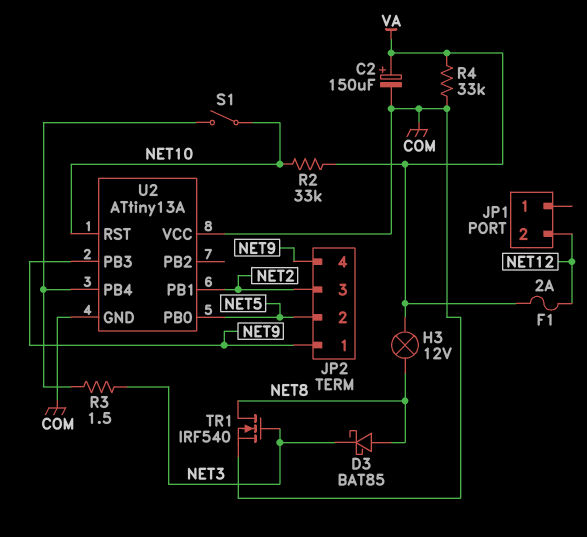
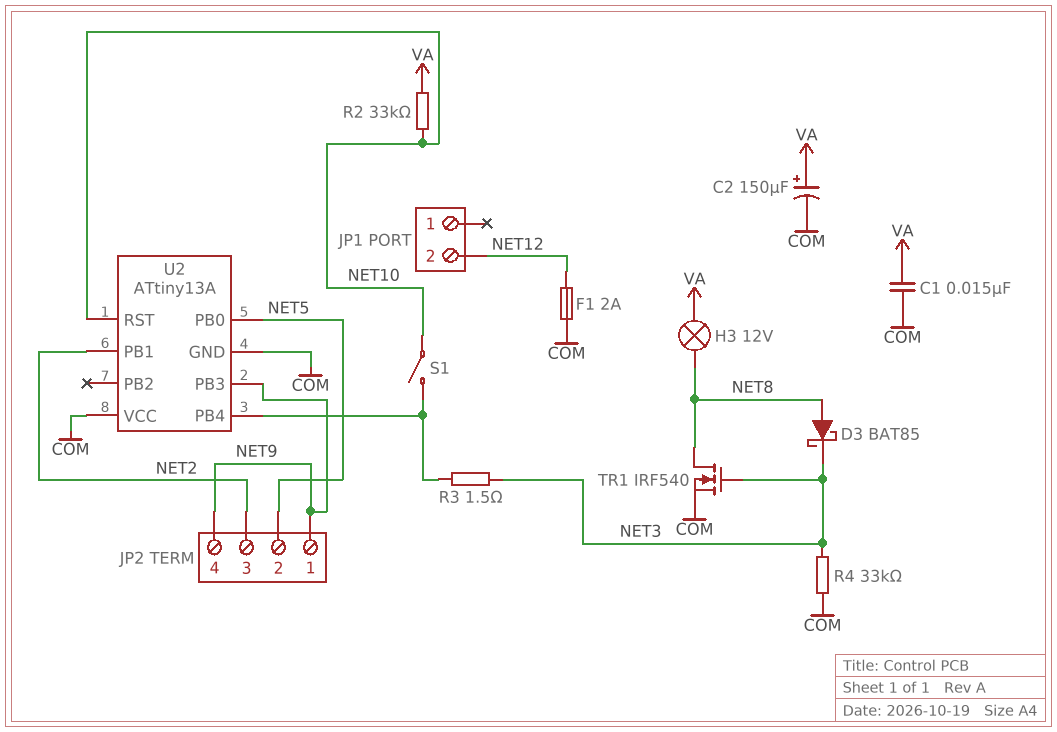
C1: none -> 15nF (COM, VA)
F1: 2A (NET12, VA) -> 2A (COM, NET12)
R4: 33k (COM, VA) -> 33k (COM, NET3)

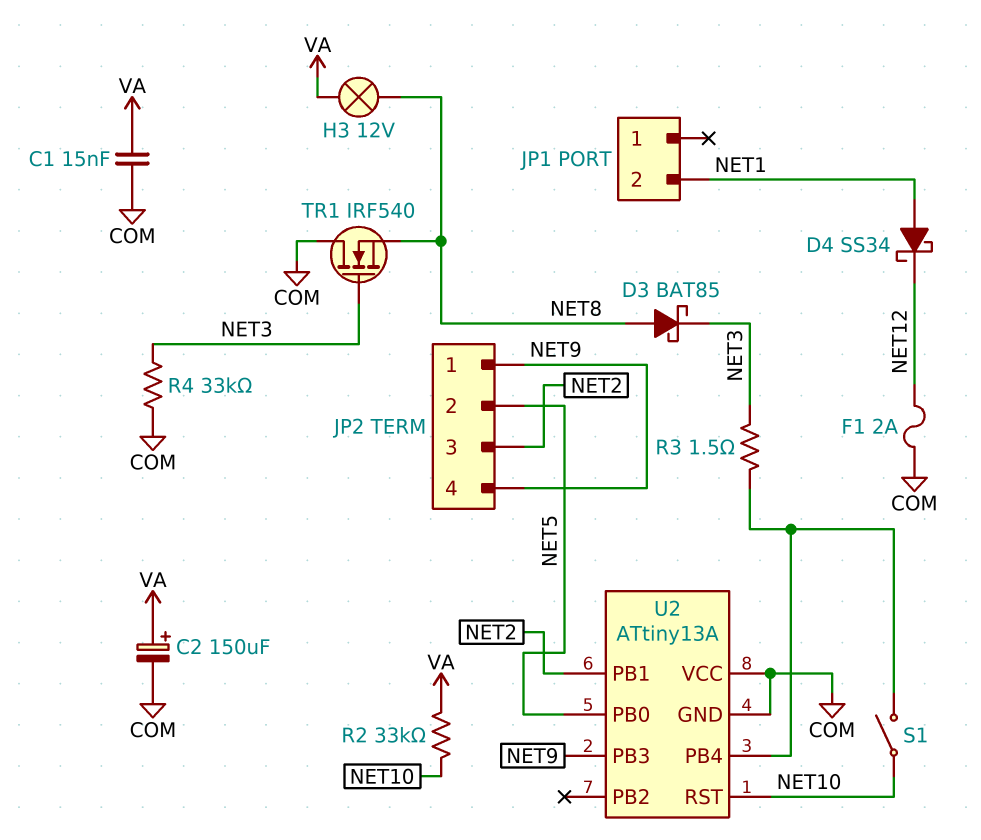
D4: none -> schottky SS34 (A NET1, K NET12)
JP1 pin 2: NET12 -> NET1
TR1: NMOS IRF540 (G NET3, D NET8, S COM) -> NMOS IRF540 (G NET3, D COM, S NET8)

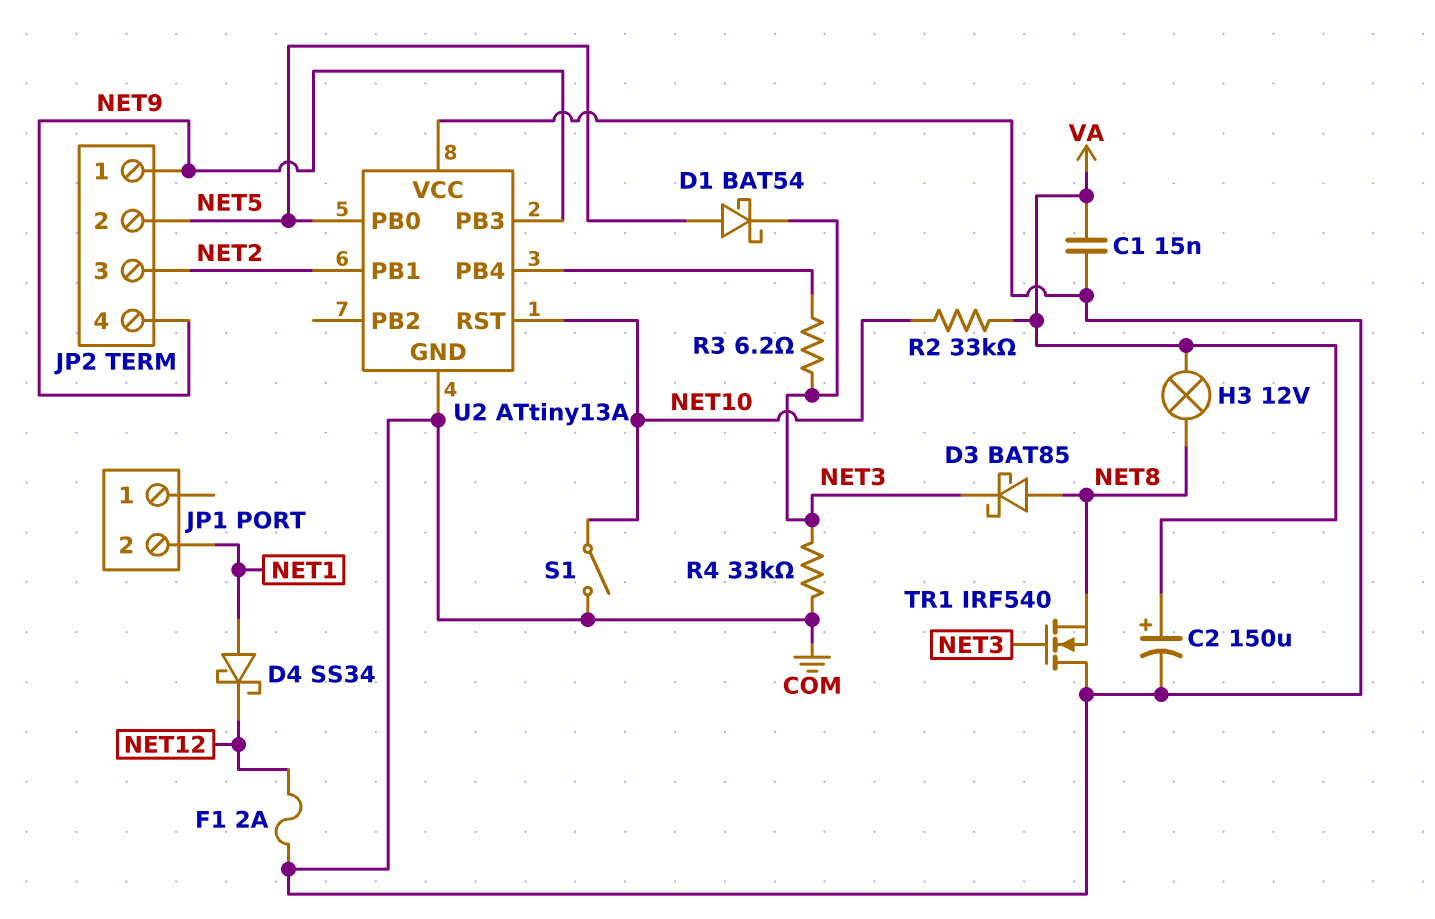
D1: none -> schottky BAT54 (A NET5, K NET3)
R3: 1.5 (NET3, U2/PB4) -> 6.2 (NET3, U2/PB4)
S1: switch (NET10, U2/PB4) -> switch (COM, NET10)

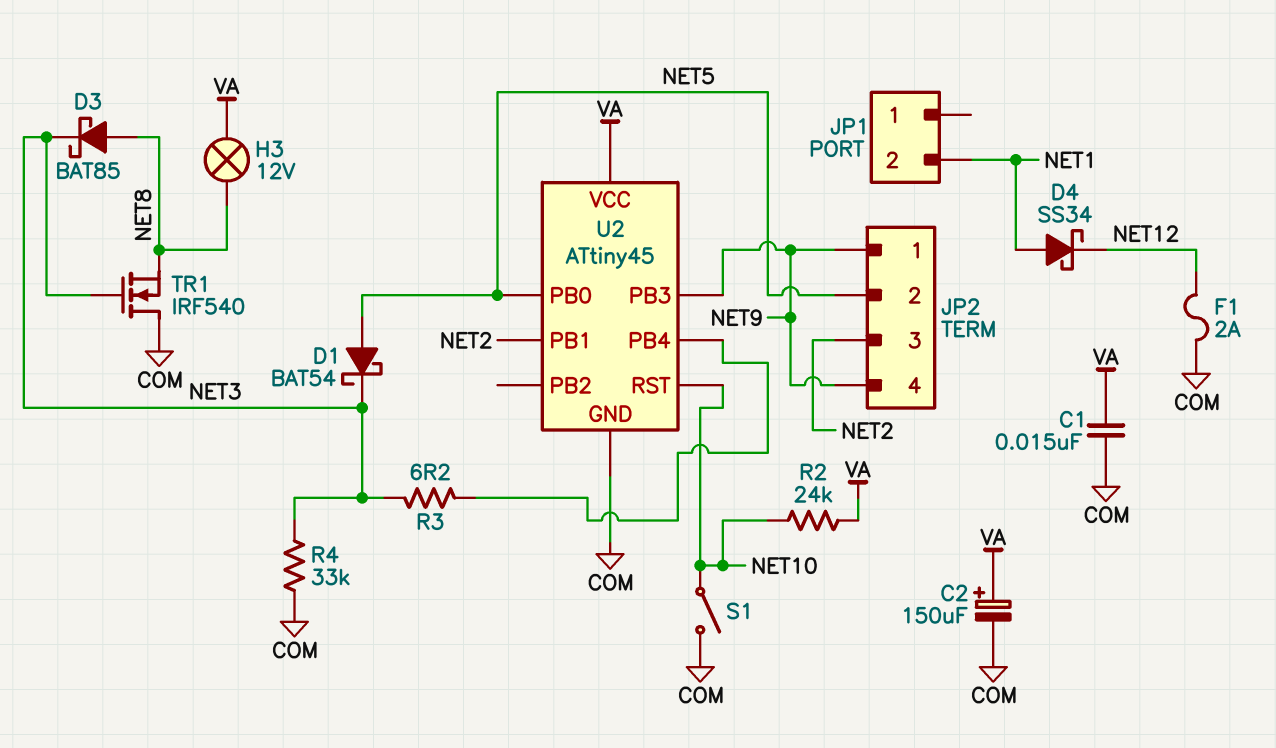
R2: 33k (NET10, VA) -> 24k (NET10, VA)
U2: ATtiny13A -> ATtiny45
U2 pin VCC: COM -> VA

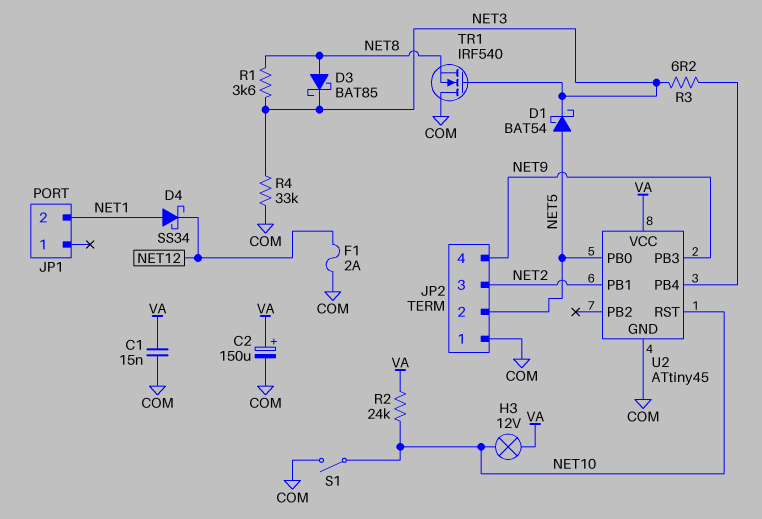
H3: lamp 12V (NET8, VA) -> lamp 12V (NET10, VA)
JP2 pin 1: NET9 -> COM
R1: none -> 3.6k (NET3, NET8)

